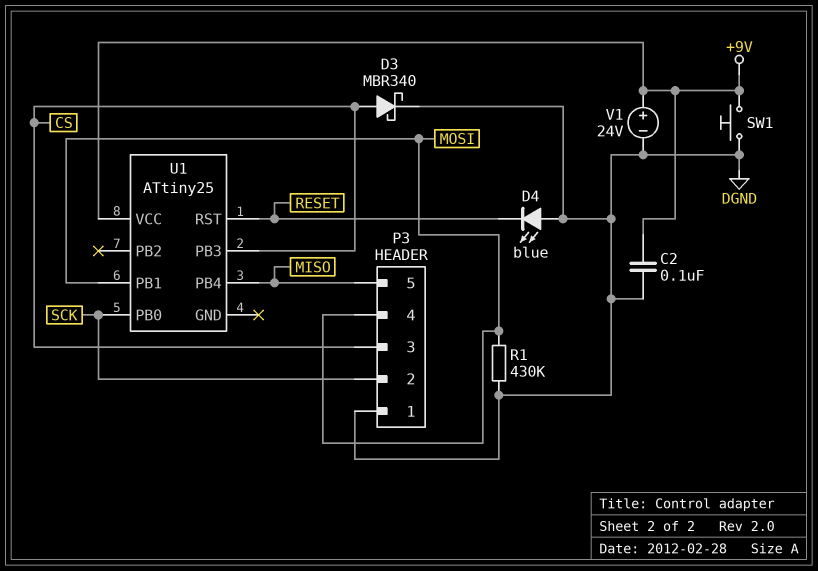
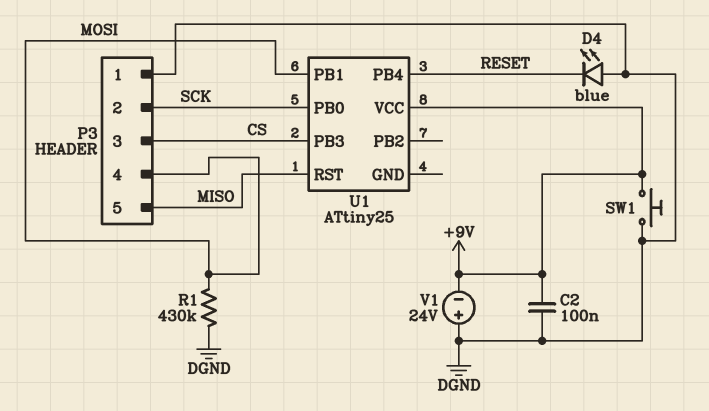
D3: schottky MBR340 (A CS, K DGND) -> none
U1 pin PB4: MISO -> RESET
U1 pin RST: RESET -> MISO
V1: 24V (plus +9V, minus DGND) -> 24V (plus DGND, minus +9V)

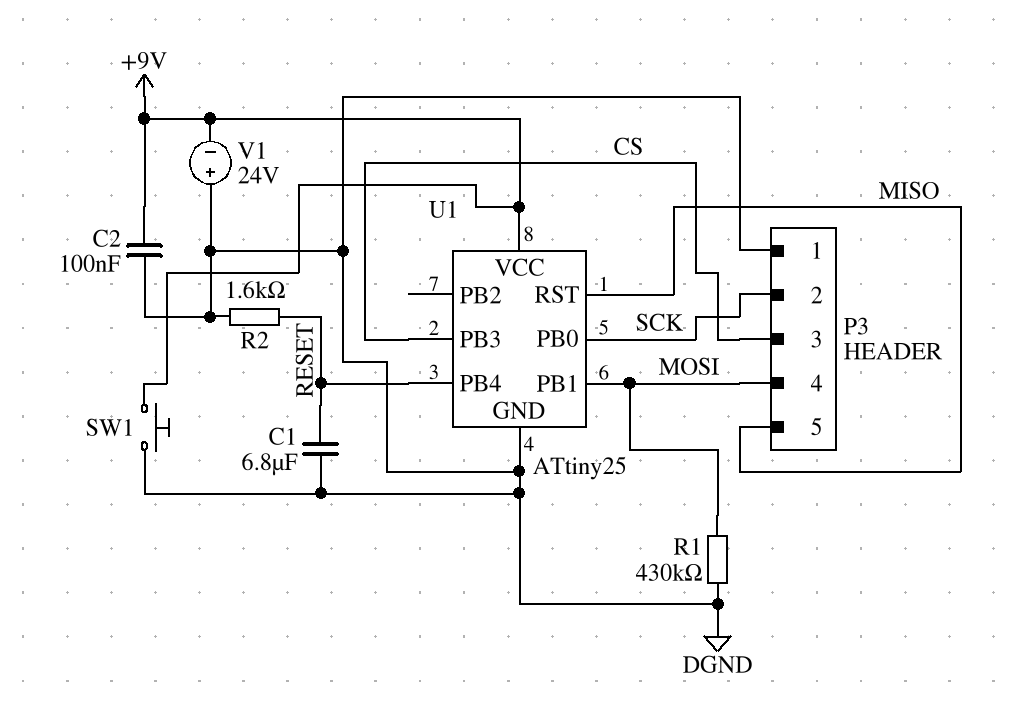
C1: none -> 6.8uF (DGND, RESET)
D4: LED blue (A DGND, K RESET) -> none
R2: none -> 1.6k (DGND, RESET)
U1 pin GND: none -> DGND

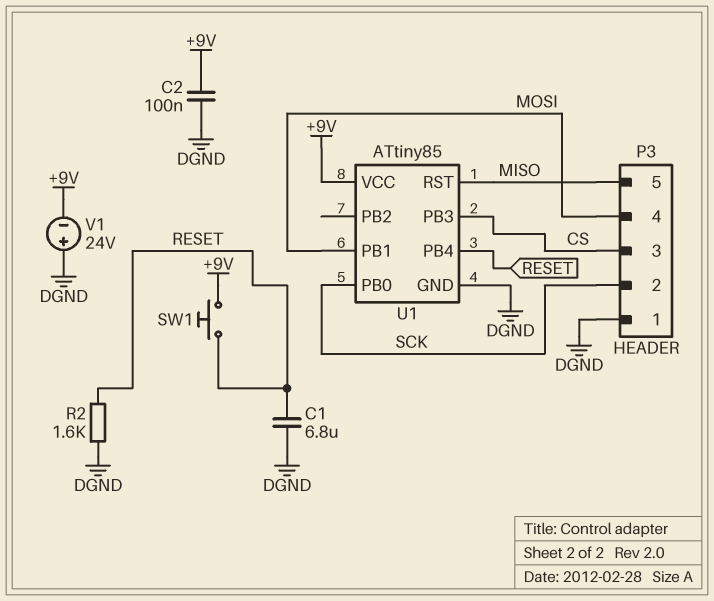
R1: 430k (DGND, MOSI) -> none
SW1: button (+9V, DGND) -> button (+9V, RESET)
U1: ATtiny25 -> ATtiny85

